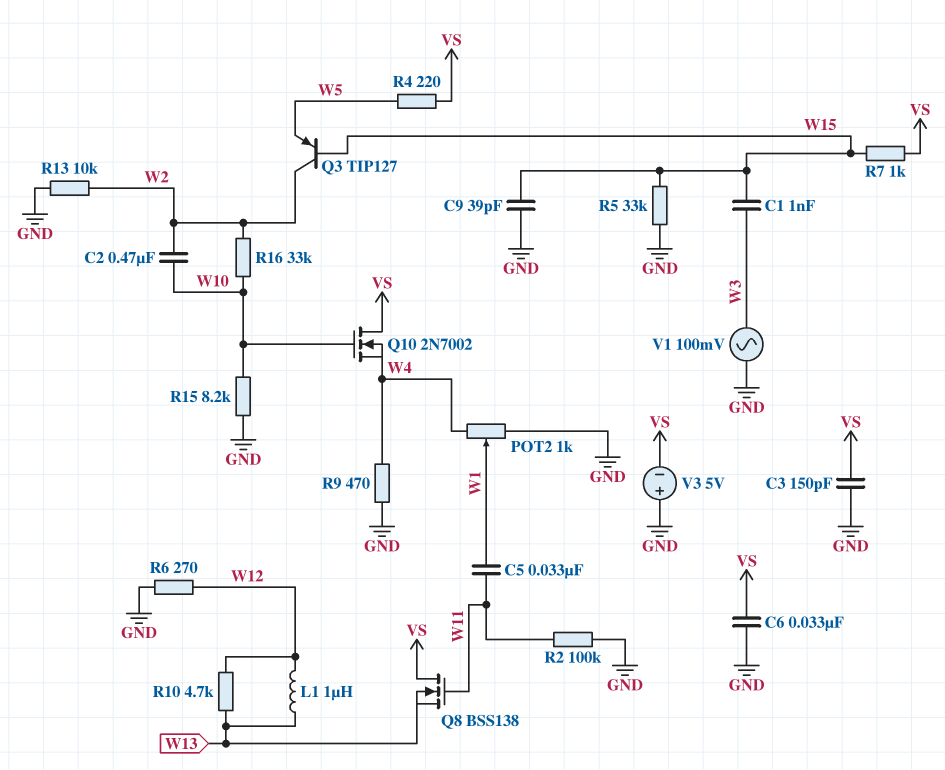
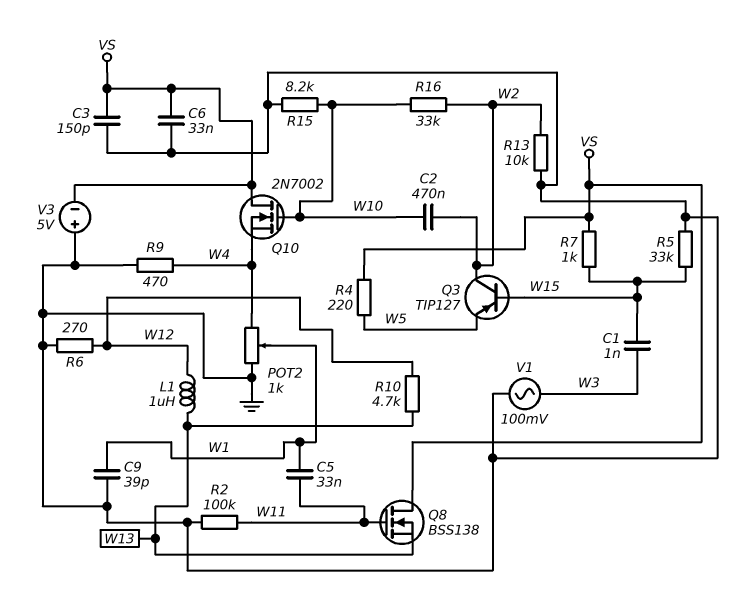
C9: 39pF (GND, W15) -> 39pF (GND, W1)

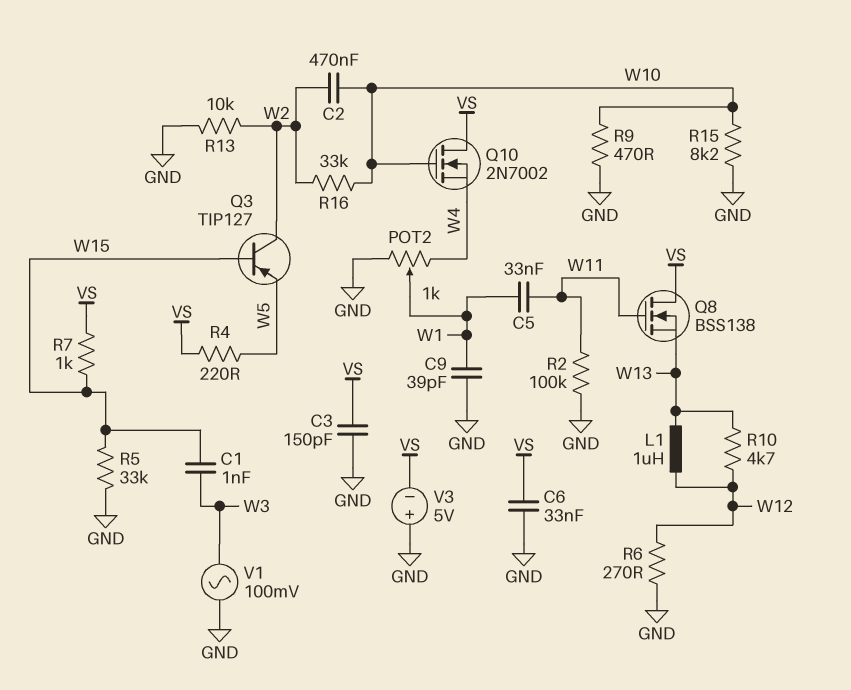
R9: 470 (GND, W4) -> 470 (GND, W10)

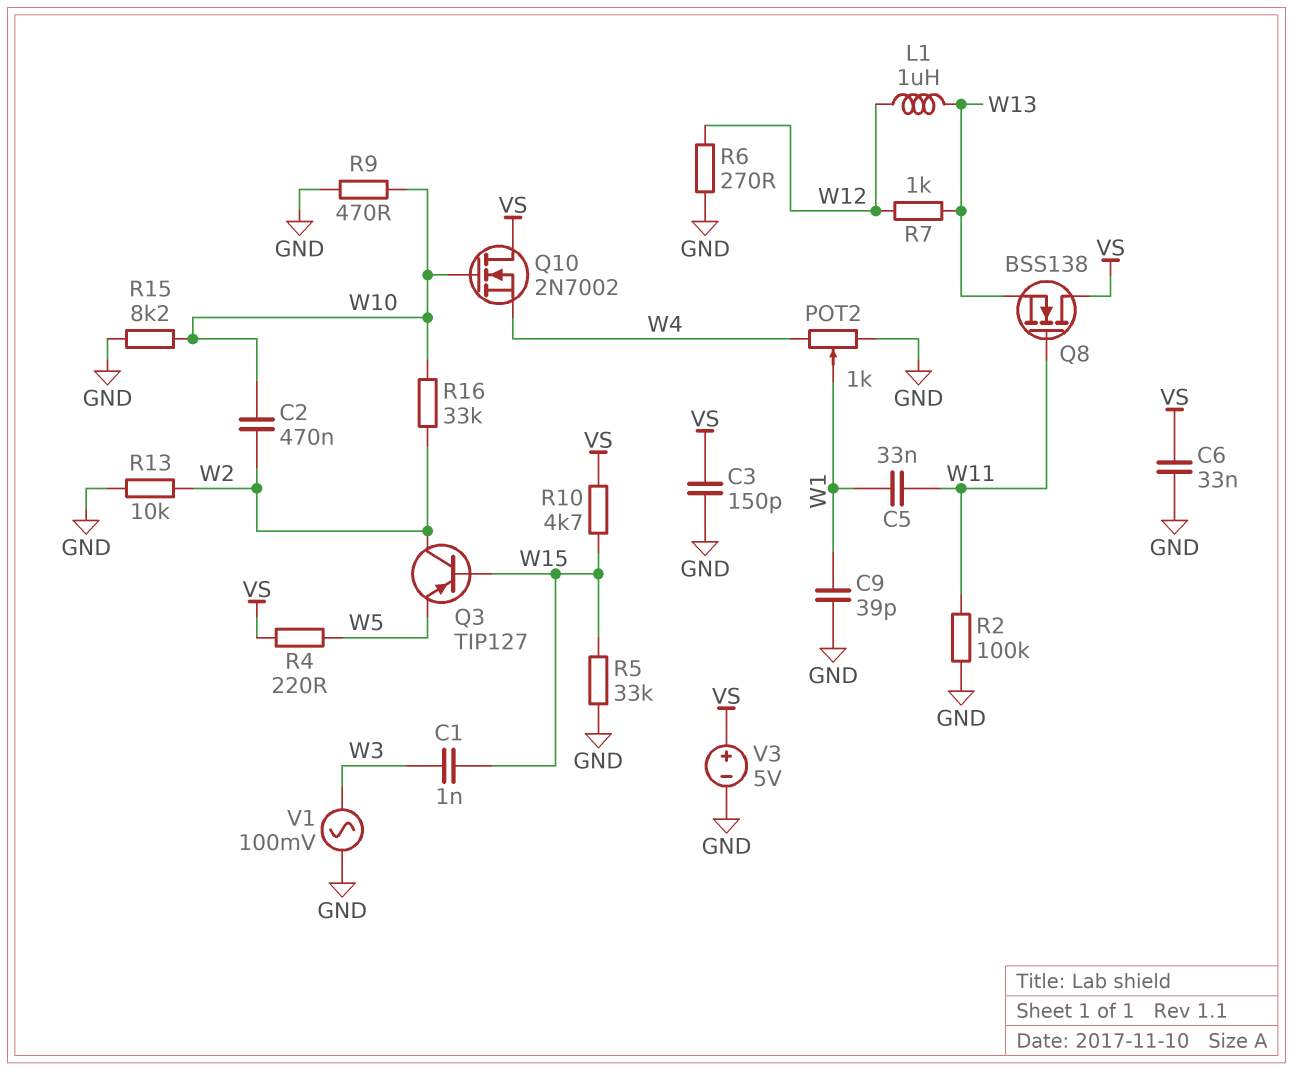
R7: 1k (VS, W15) -> 1k (W12, W13)
R10: 4.7k (W12, W13) -> 4.7k (VS, W15)
V3: 5V (plus GND, minus VS) -> 5V (plus VS, minus GND)

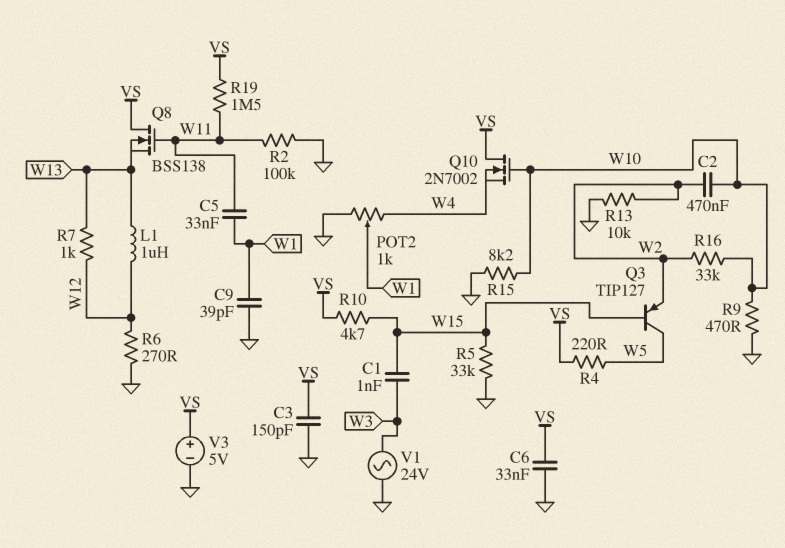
Q3: PNP TIP127 (B W15, C W2, E W5) -> PNP TIP127 (B W15, C W5, E W2)
R19: none -> 1.5M (VS, W11)
V1: AC 100mV (GND, W3) -> AC 24V (GND, W3)

